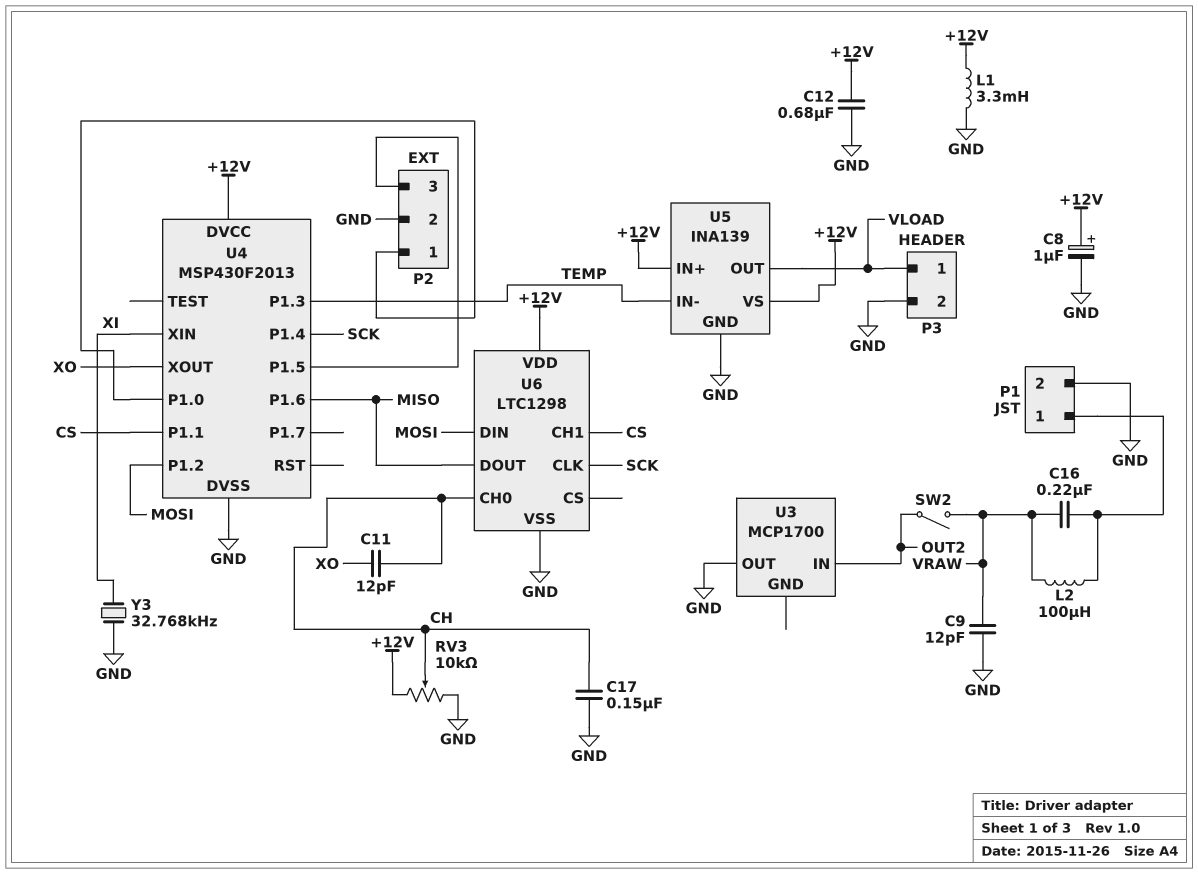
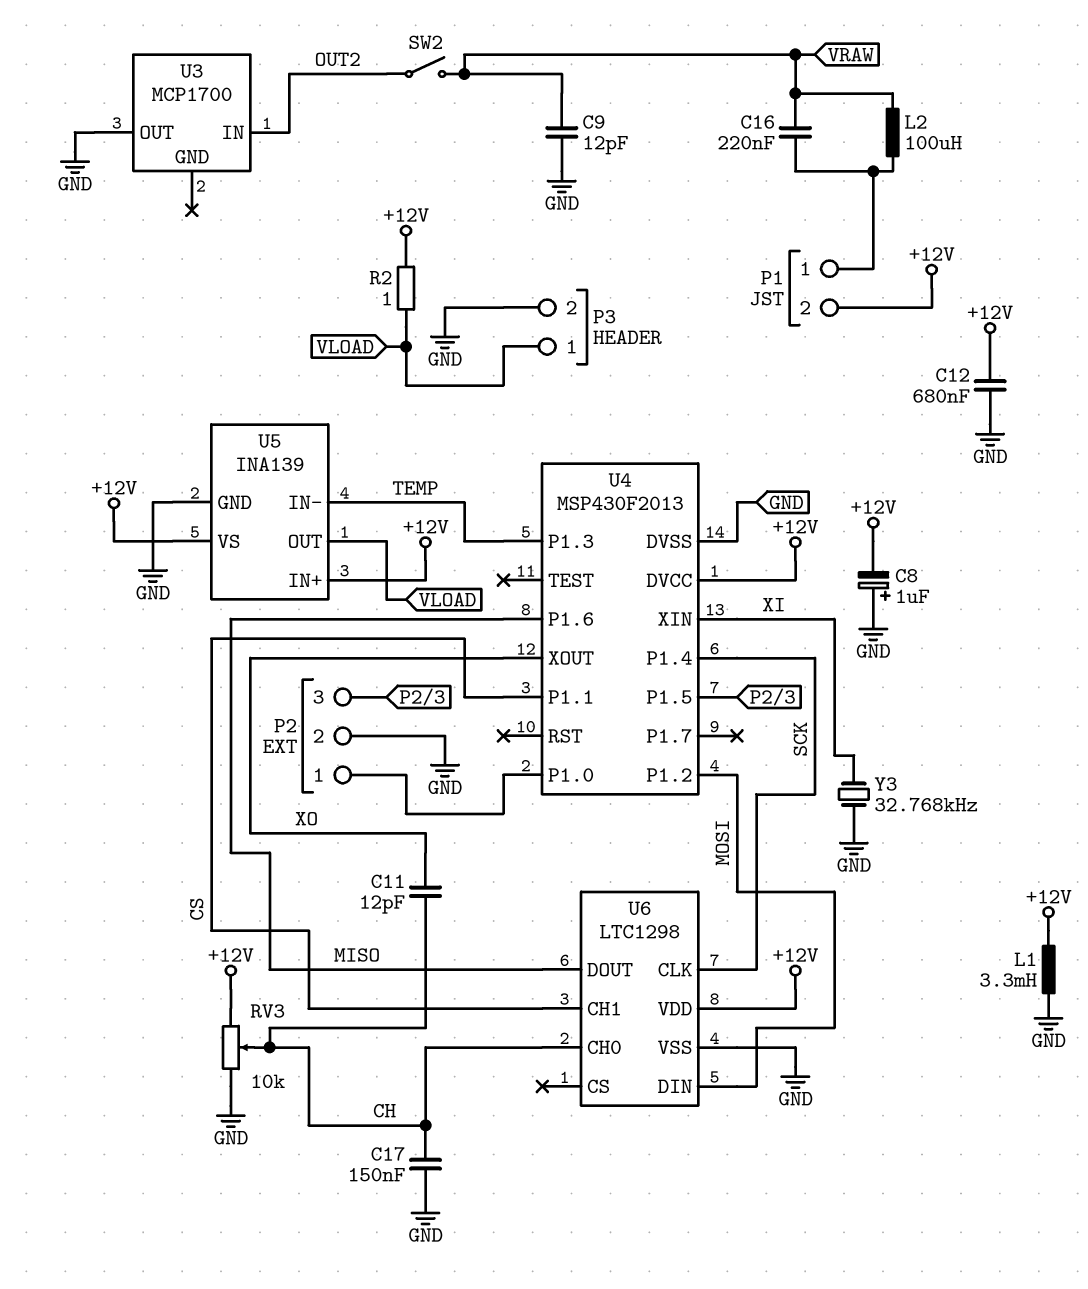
C8: 1uF (plus +12V, minus GND) -> 1uF (plus GND, minus +12V)
P1 pin 2: GND -> +12V
R2: none -> 1 (+12V, VLOAD)

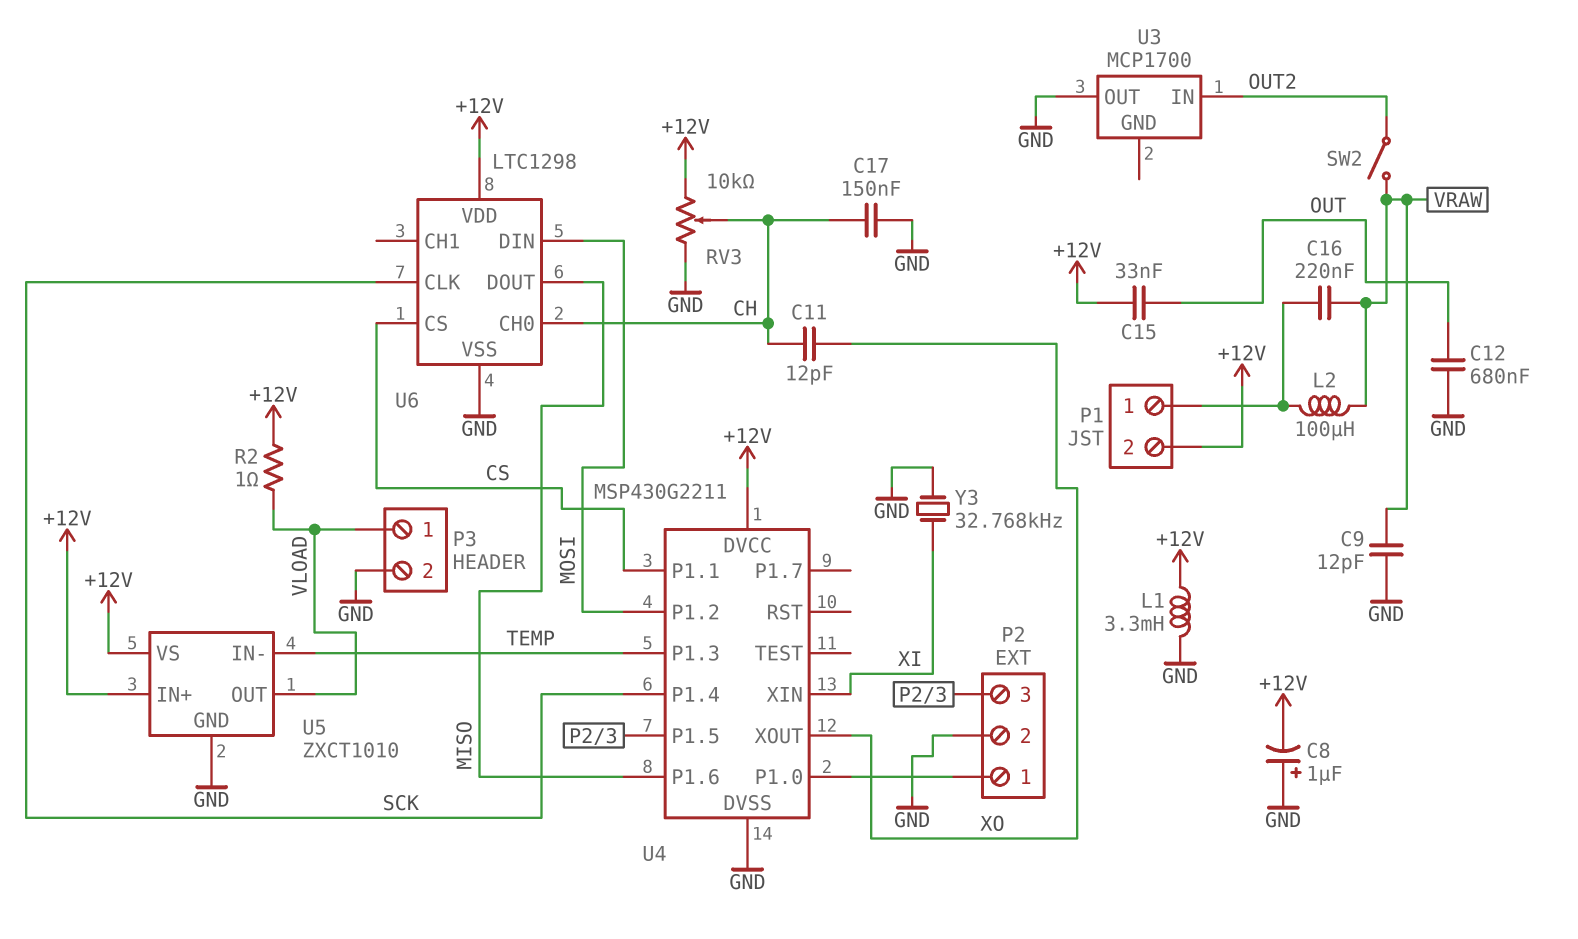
C12: 680nF (+12V, GND) -> 680nF (GND, OUT)
C15: none -> 33nF (+12V, OUT)
U4: MSP430F2013 -> MSP430G2211
U5: INA139 -> ZXCT1010
U6 pin CH1: CS -> none
U6 pin CS: none -> CS

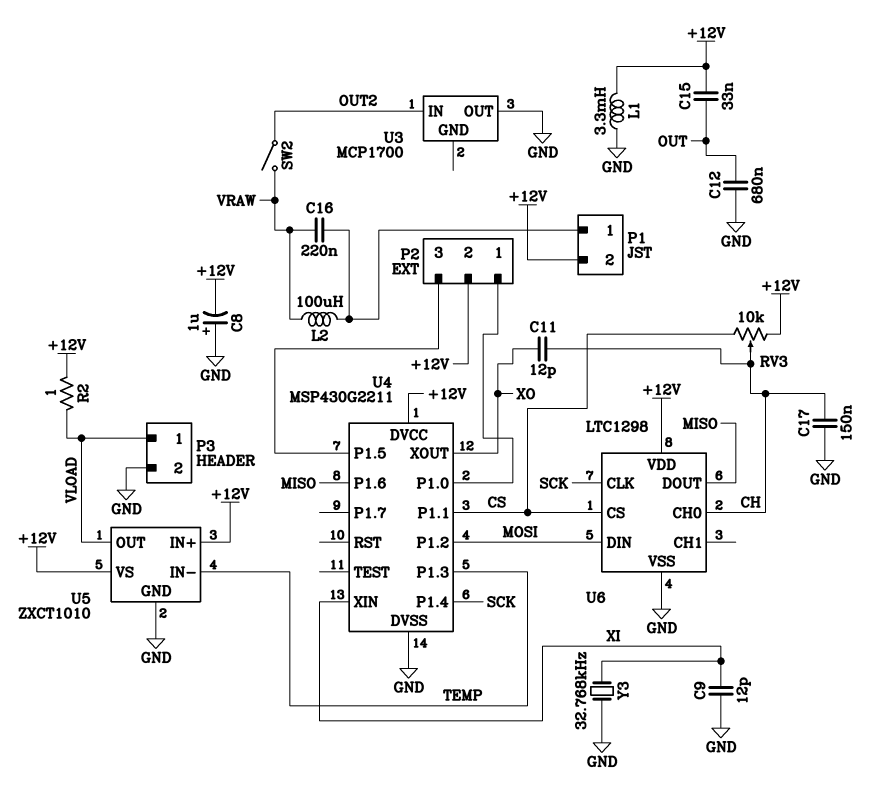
C9: 12pF (GND, VRAW) -> 12pF (GND, XI)
P2 pin 2: GND -> +12V
RV3: 10k (+12V, GND, wiper CH) -> 10k (+12V, CS, wiper CH)

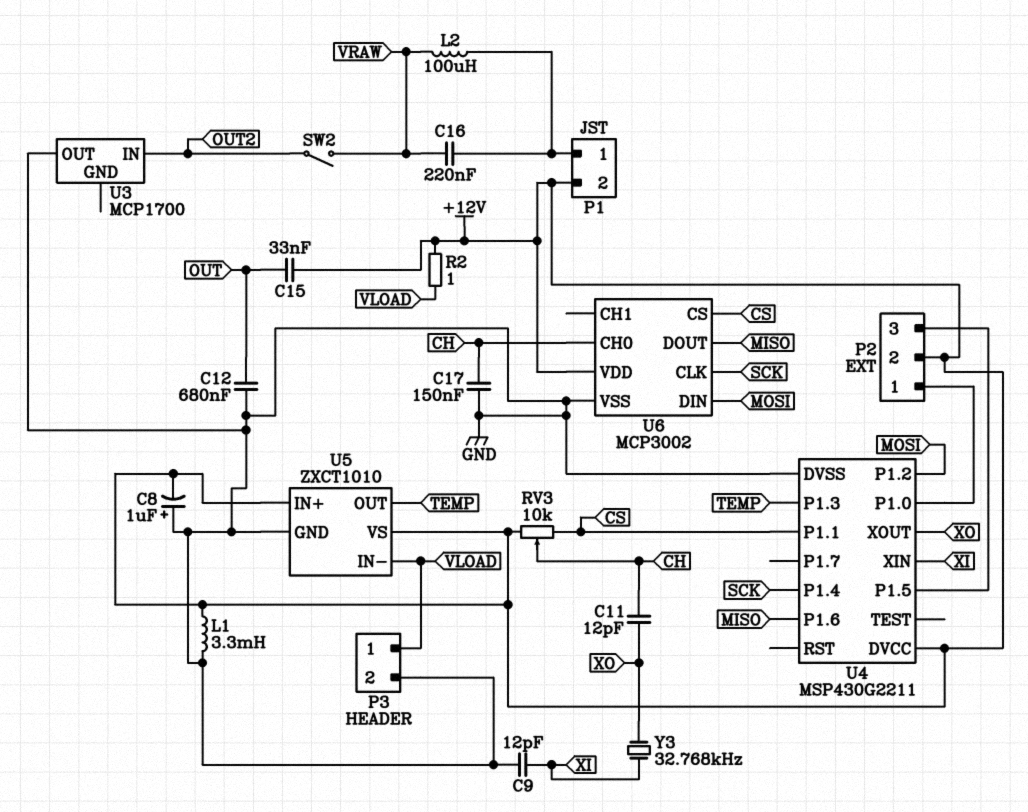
U5 pin IN-: TEMP -> VLOAD
U5 pin OUT: VLOAD -> TEMP
U6: LTC1298 -> MCP3002
Y3: 32.768kHz (GND, XI) -> 32.768kHz (XI, XO)

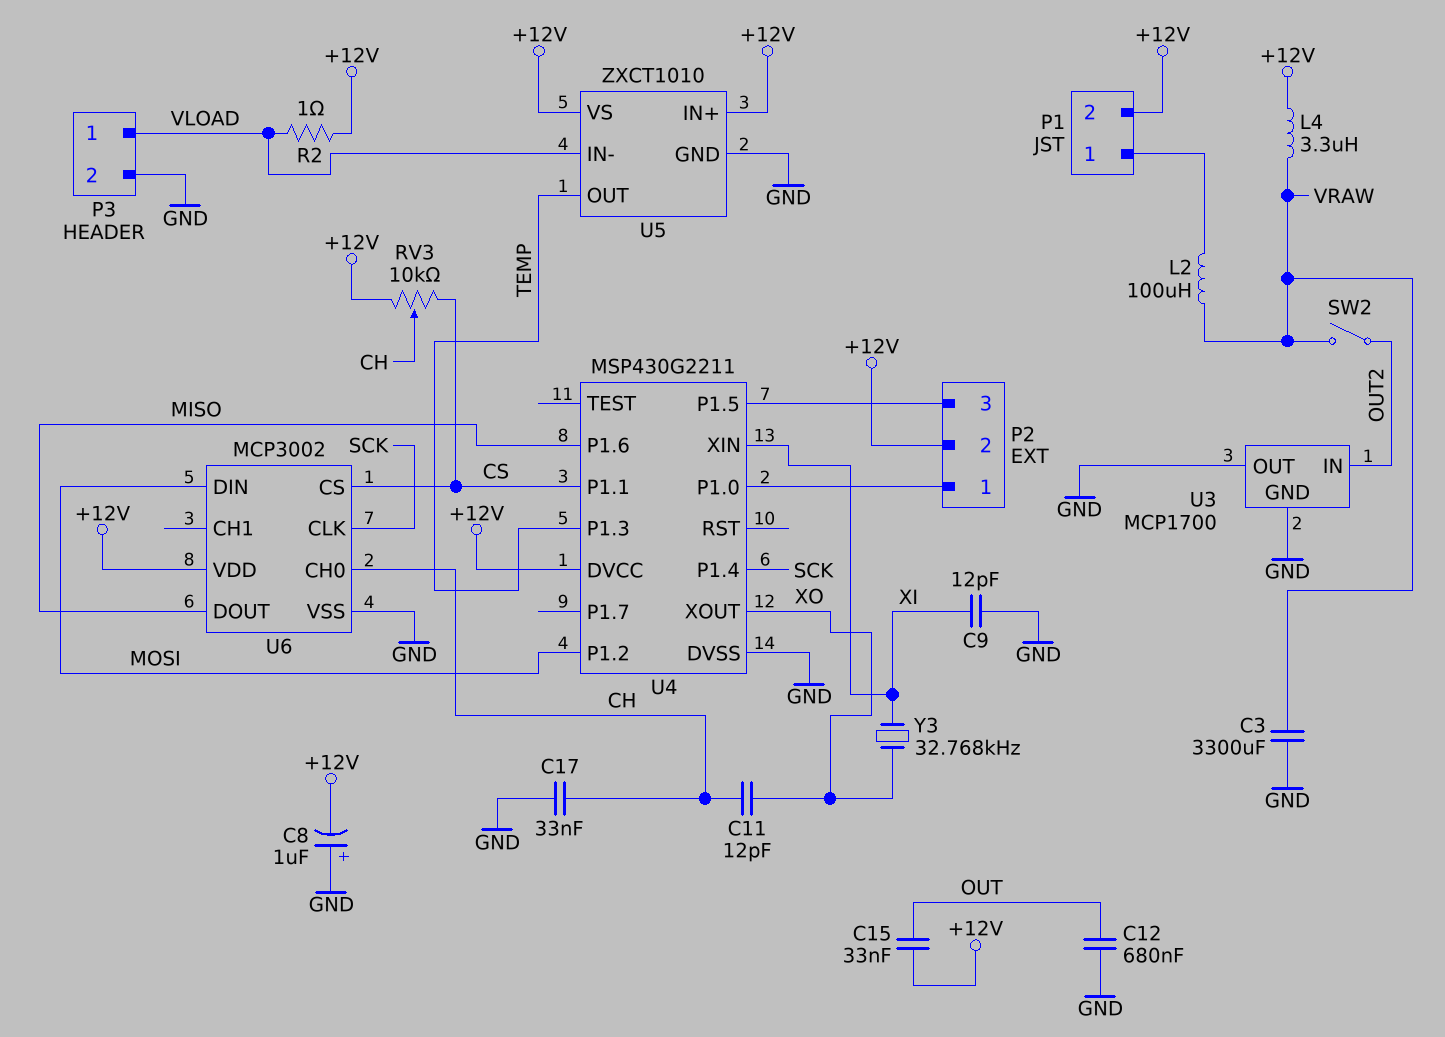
C3: none -> 3300uF (GND, VRAW)
C16: 220nF (P1/1, VRAW) -> none
C17: 150nF (CH, GND) -> 33nF (CH, GND)
L1: 3.3mH (+12V, GND) -> none
L4: none -> 3.3uH (+12V, VRAW)
U3 pin GND: none -> GND

